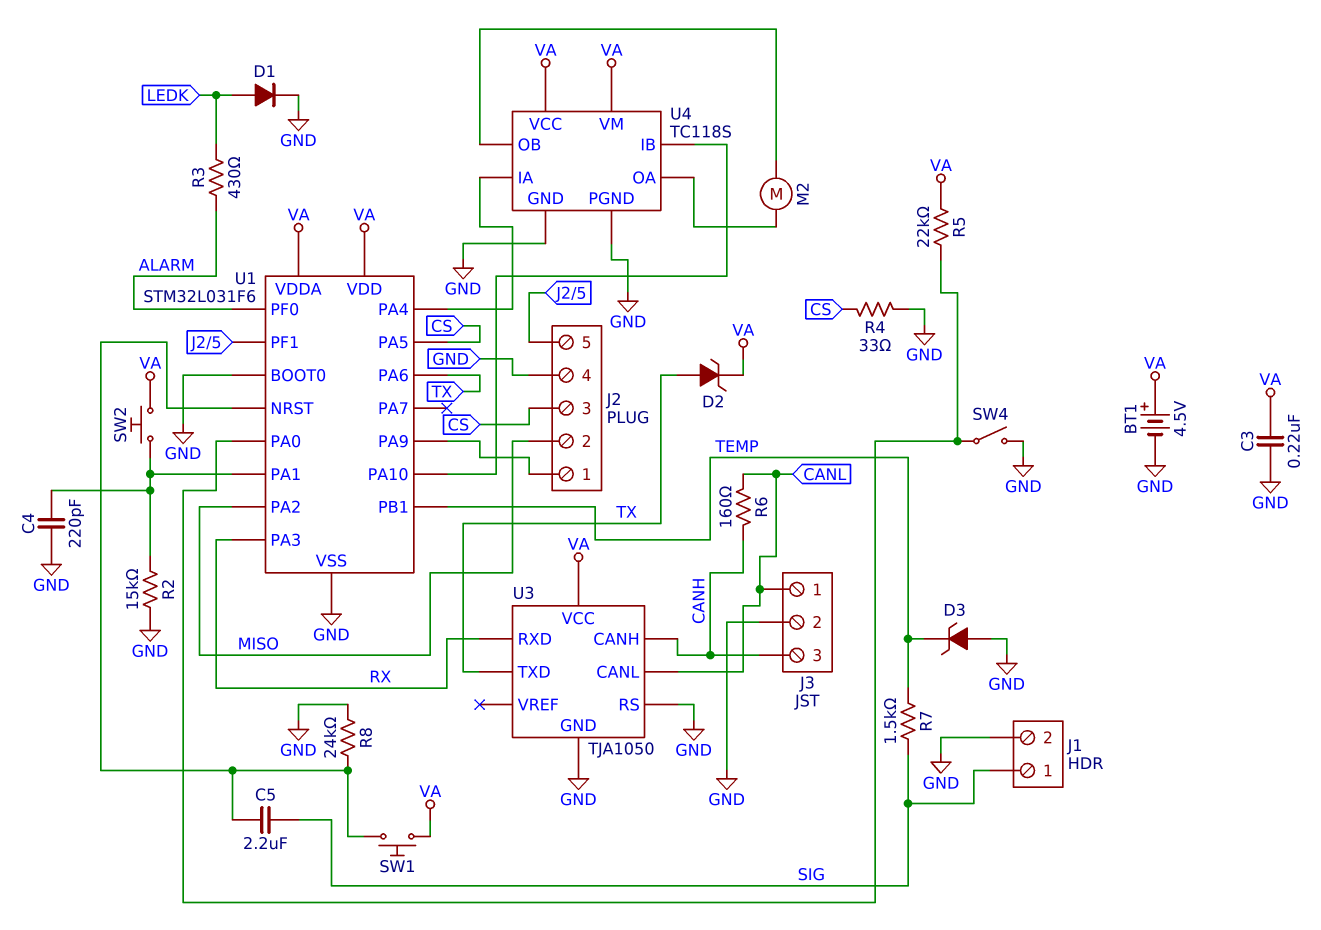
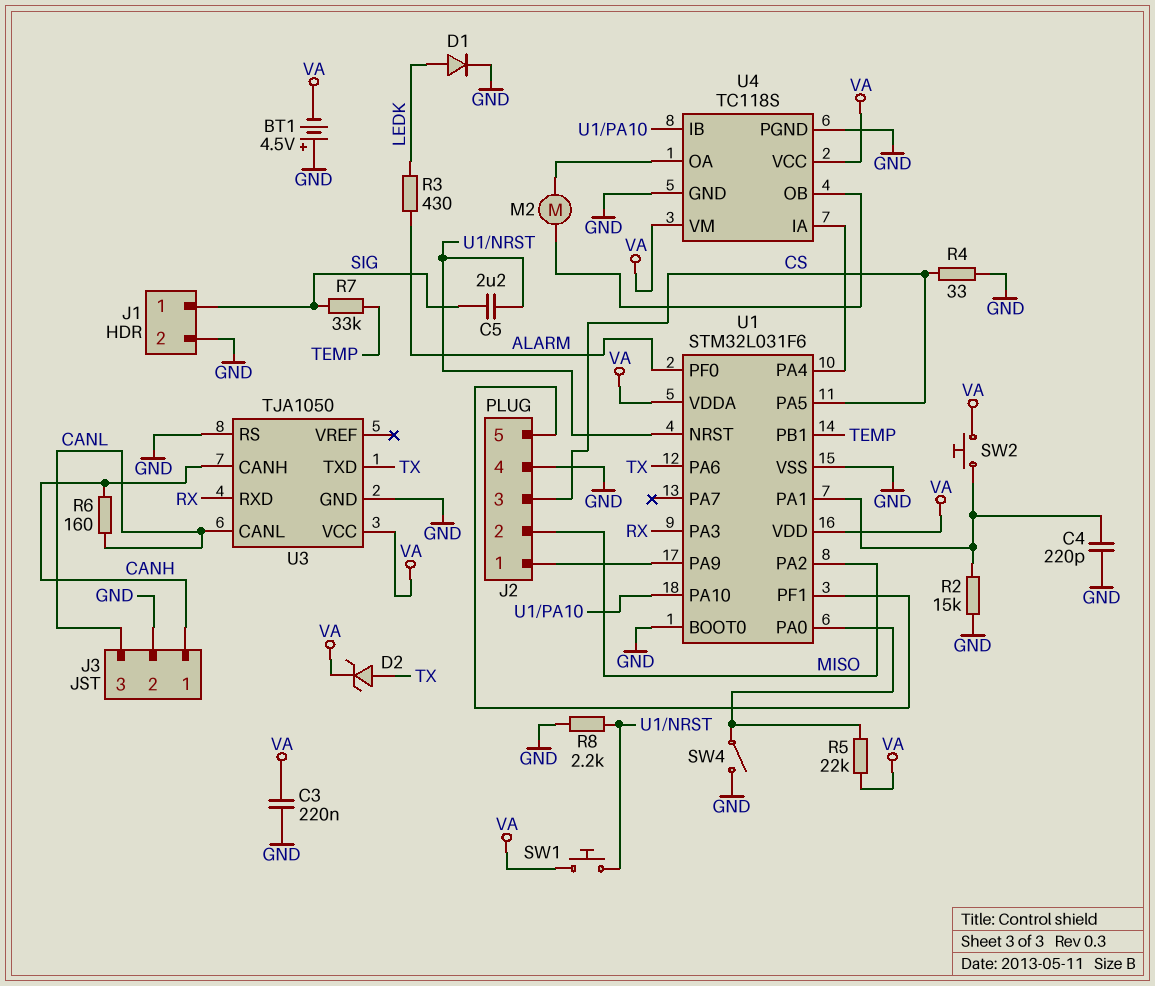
BT1: 4.5V (plus VA, minus GND) -> 4.5V (plus GND, minus VA)
D3: zener (A GND, K TEMP) -> none
J3 pin 1: CANL -> CANH
J3 pin 3: CANH -> CANL
R7: 1.5k (SIG, TEMP) -> 33k (SIG, TEMP)
R8: 24k (GND, U1/NRST) -> 2.2k (GND, U1/NRST)

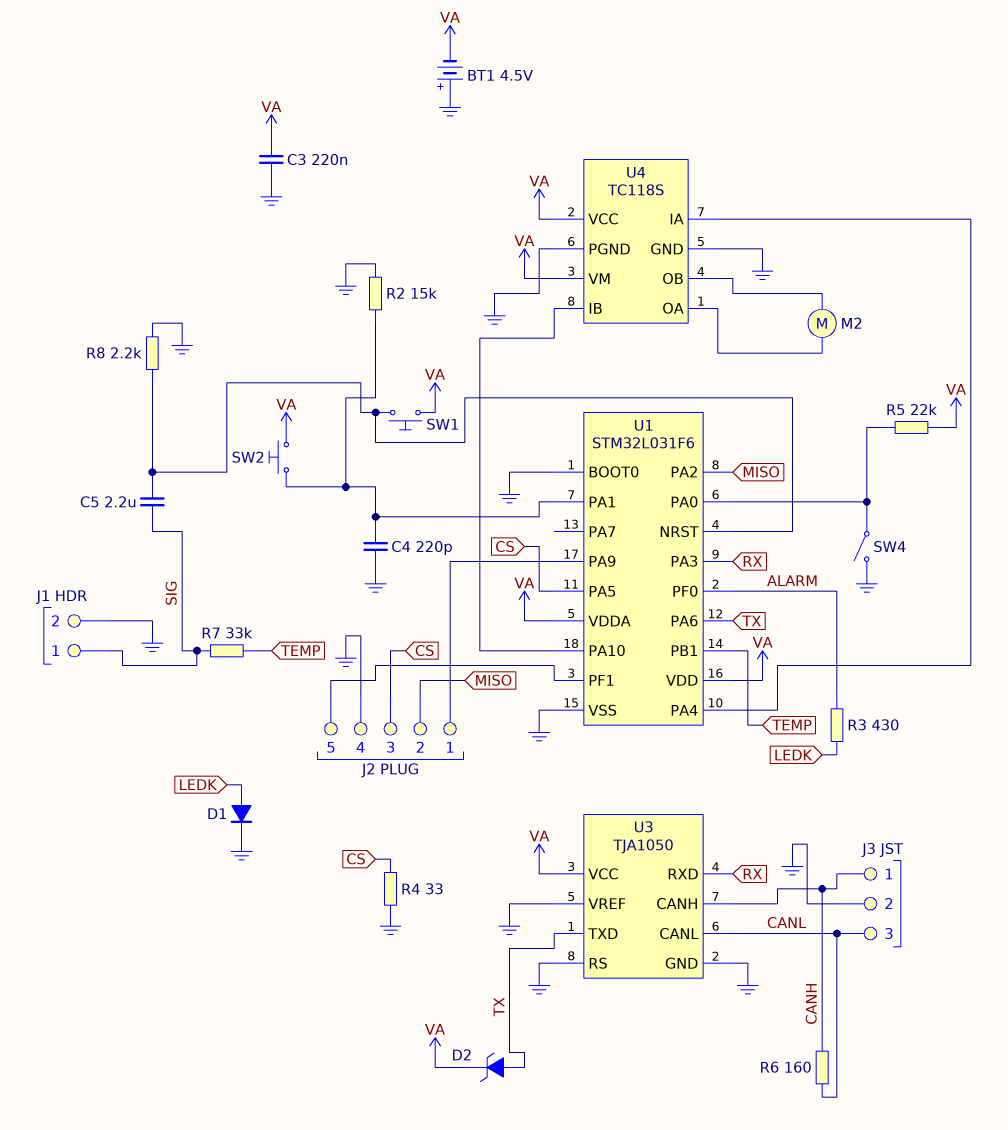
U3 pin VREF: none -> GND

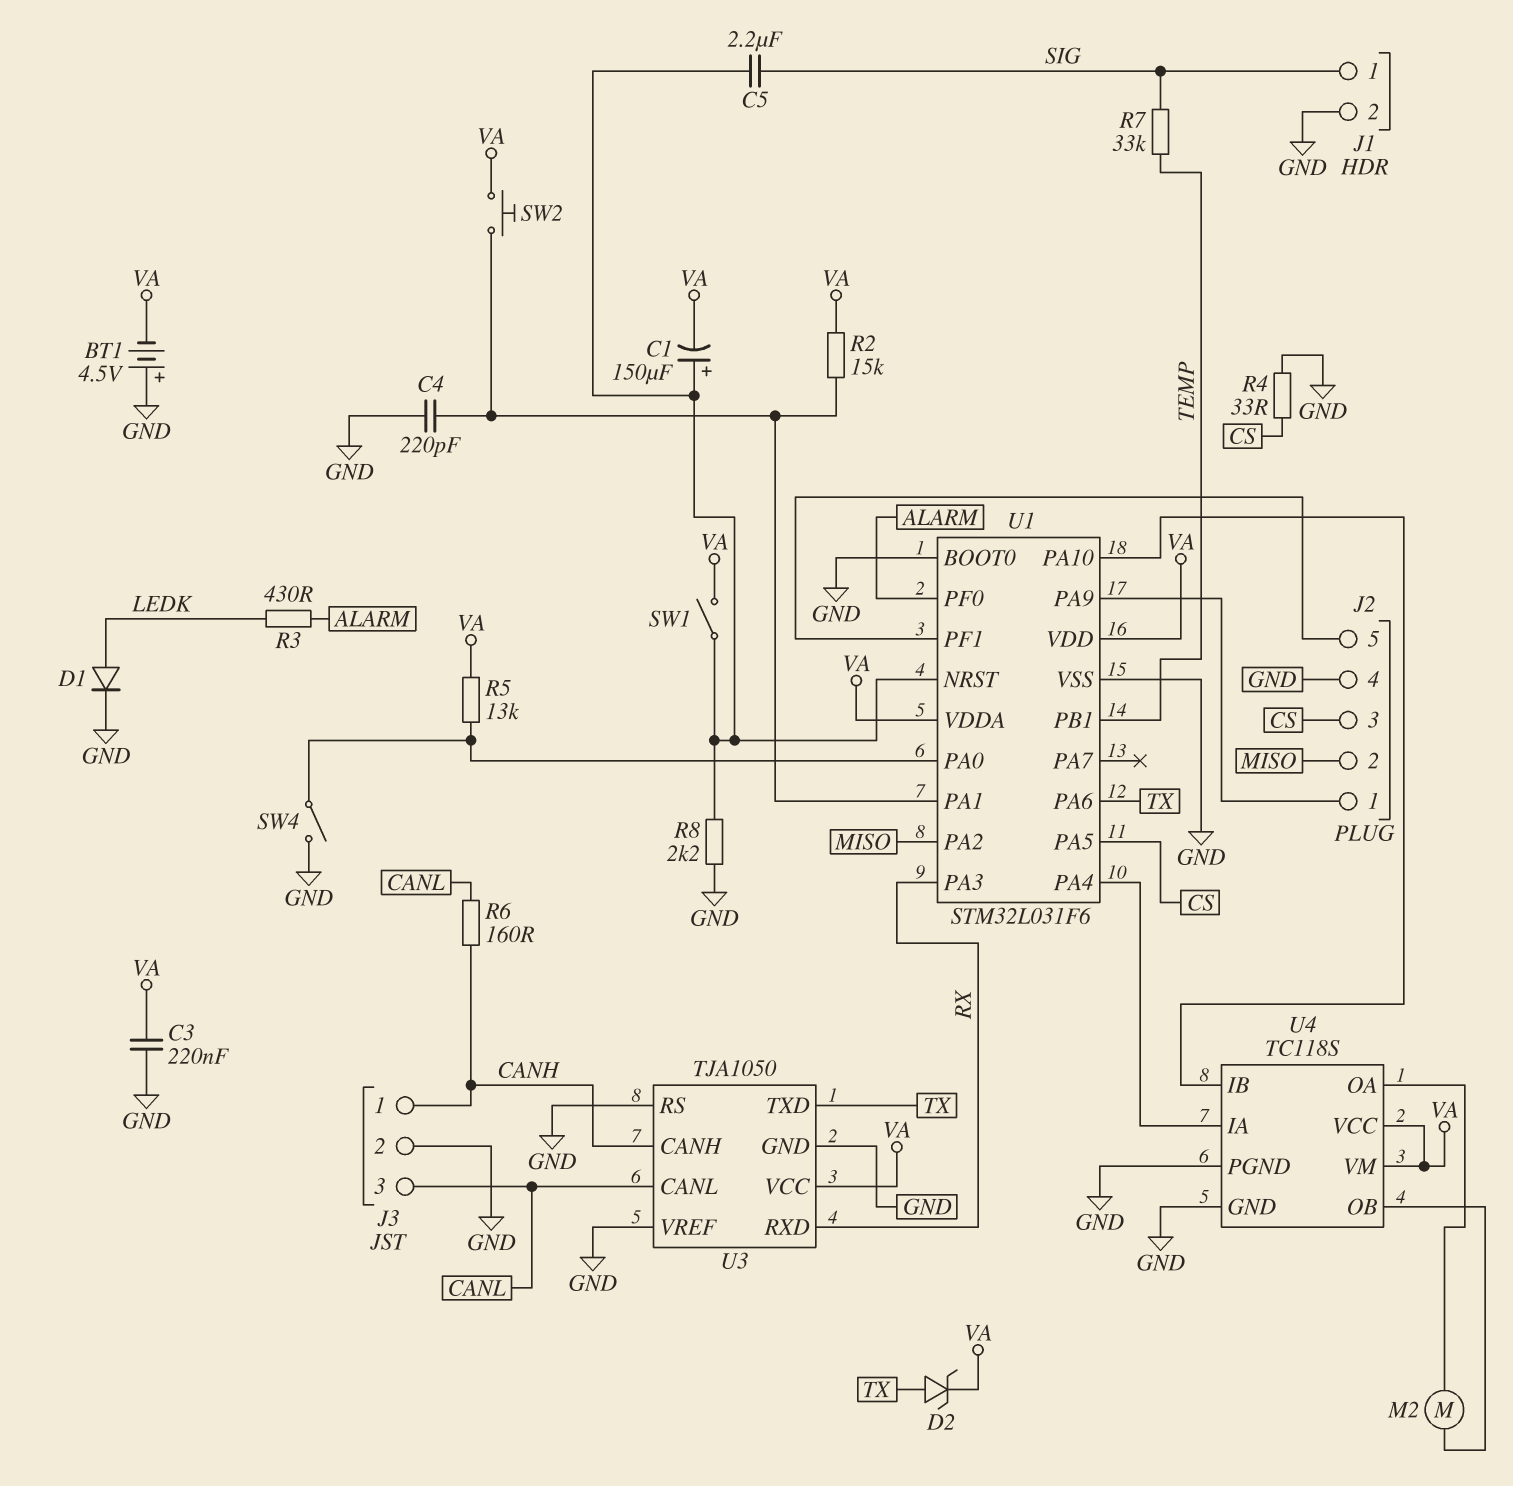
C1: none -> 150uF (plus U1/NRST, minus VA)
R2: 15k (GND, U1/PA1) -> 15k (U1/PA1, VA)
R5: 22k (U1/PA0, VA) -> 13k (U1/PA0, VA)
SW1: button (U1/NRST, VA) -> switch (U1/NRST, VA)

